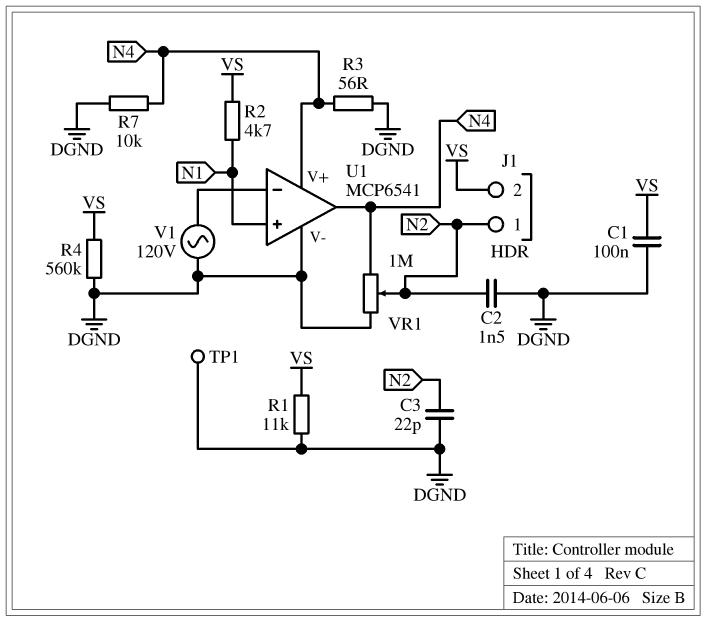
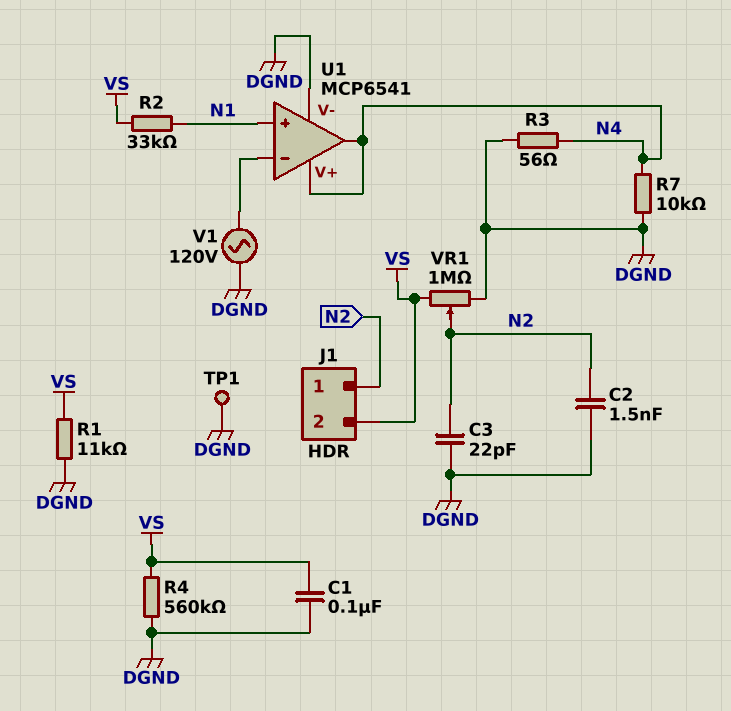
R2: 4.7k (N1, VS) -> 33k (N1, VS)
VR1: 1M (DGND, N4, wiper N2) -> 1M (DGND, VS, wiper N2)

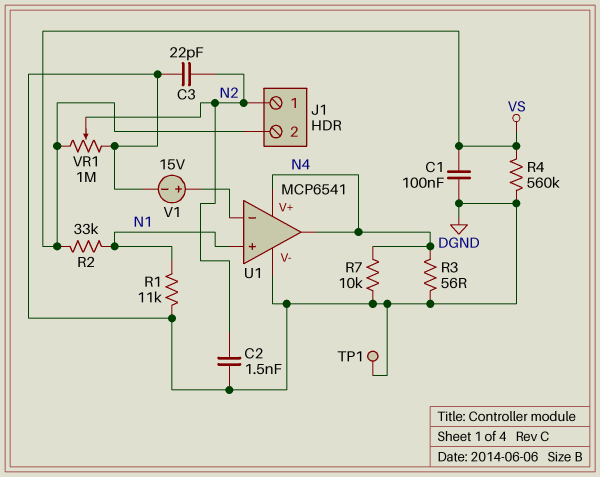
R1: 11k (DGND, VS) -> 11k (DGND, N1)
V1: AC 120V (DGND, U1/in-) -> 15V (plus U1/in-, minus DGND)

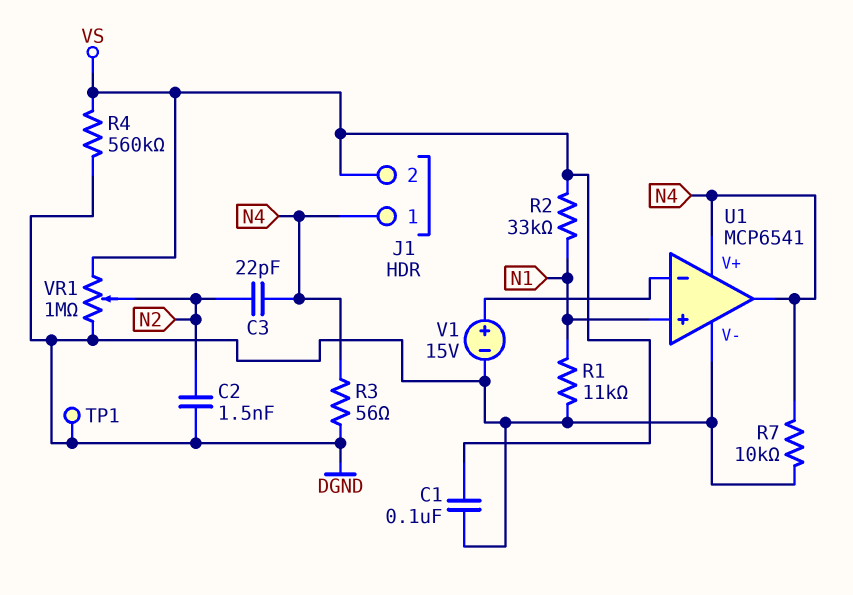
C3: 22pF (DGND, N2) -> 22pF (N2, N4)
J1 pin 1: N2 -> N4

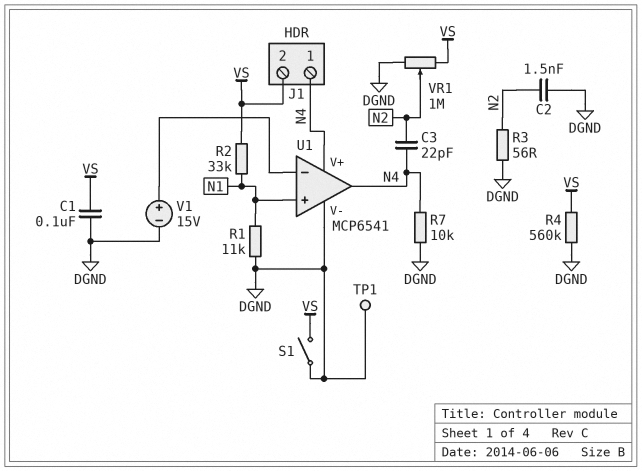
R3: 56 (DGND, N4) -> 56 (DGND, N2)
S1: none -> switch (DGND, VS)

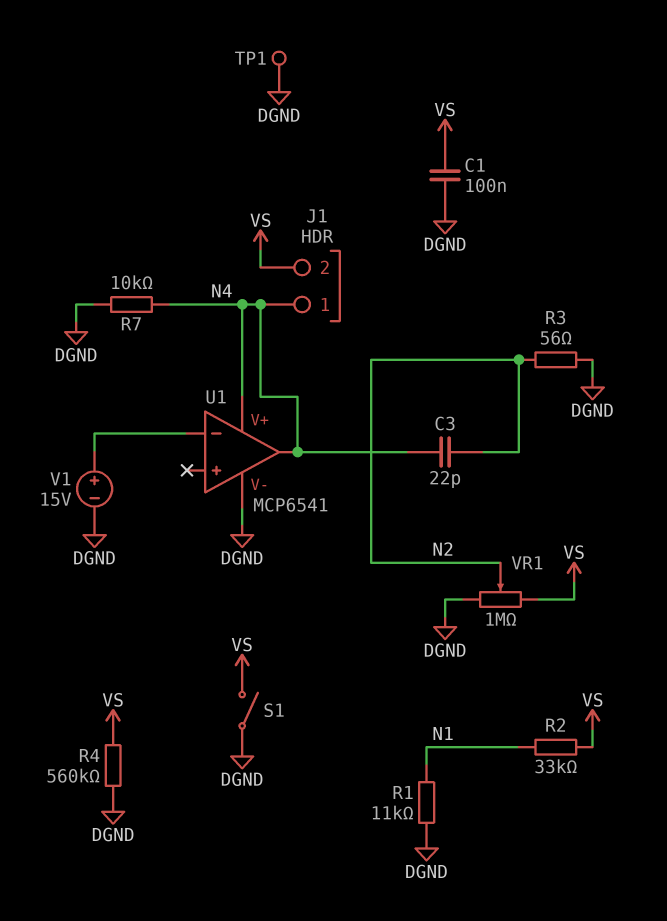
C2: 1.5nF (DGND, N2) -> none
U1 pin in+: N1 -> none

